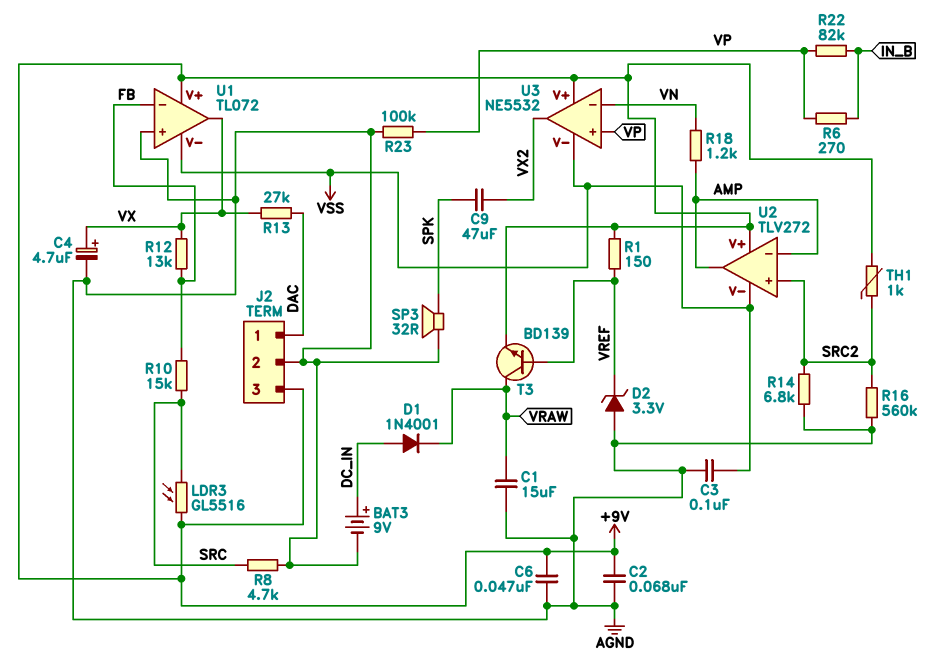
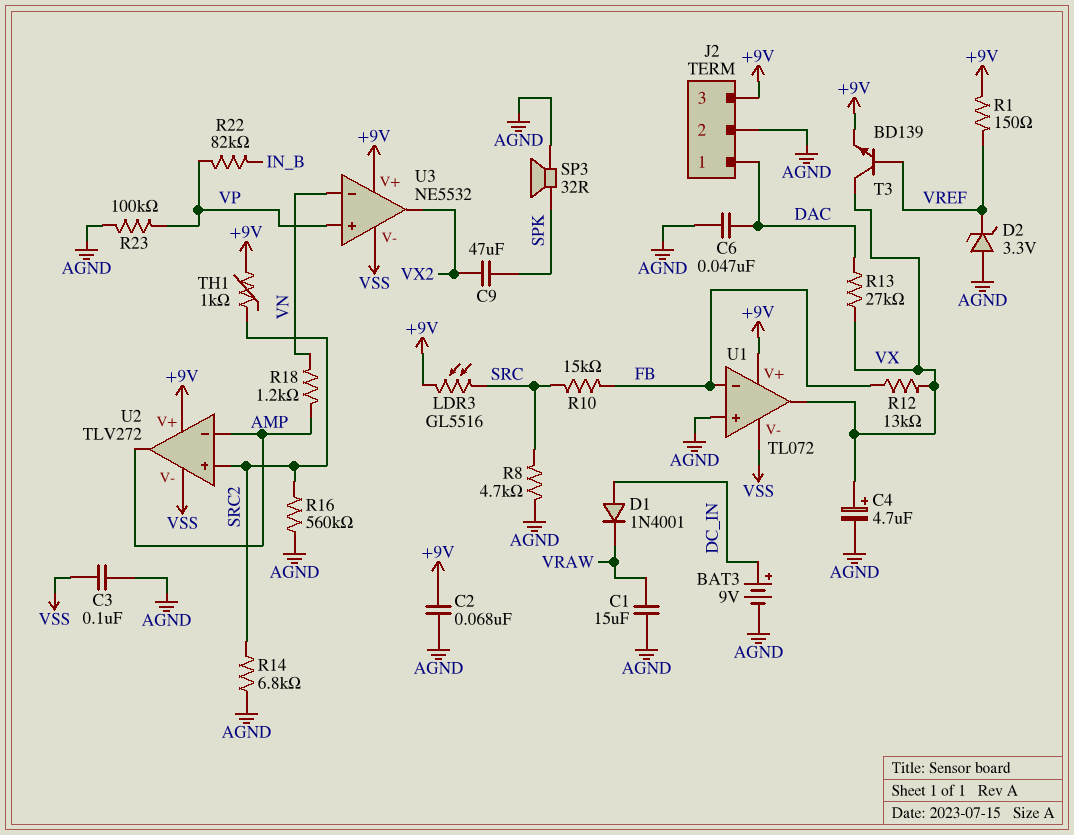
C6: 47nF (+9V, AGND) -> 47nF (AGND, DAC)
R6: 270 (IN_B, VP) -> none
T3: NPN BD139 (B VREF, C VRAW, E +9V) -> NPN BD139 (B VREF, C VX, E +9V)

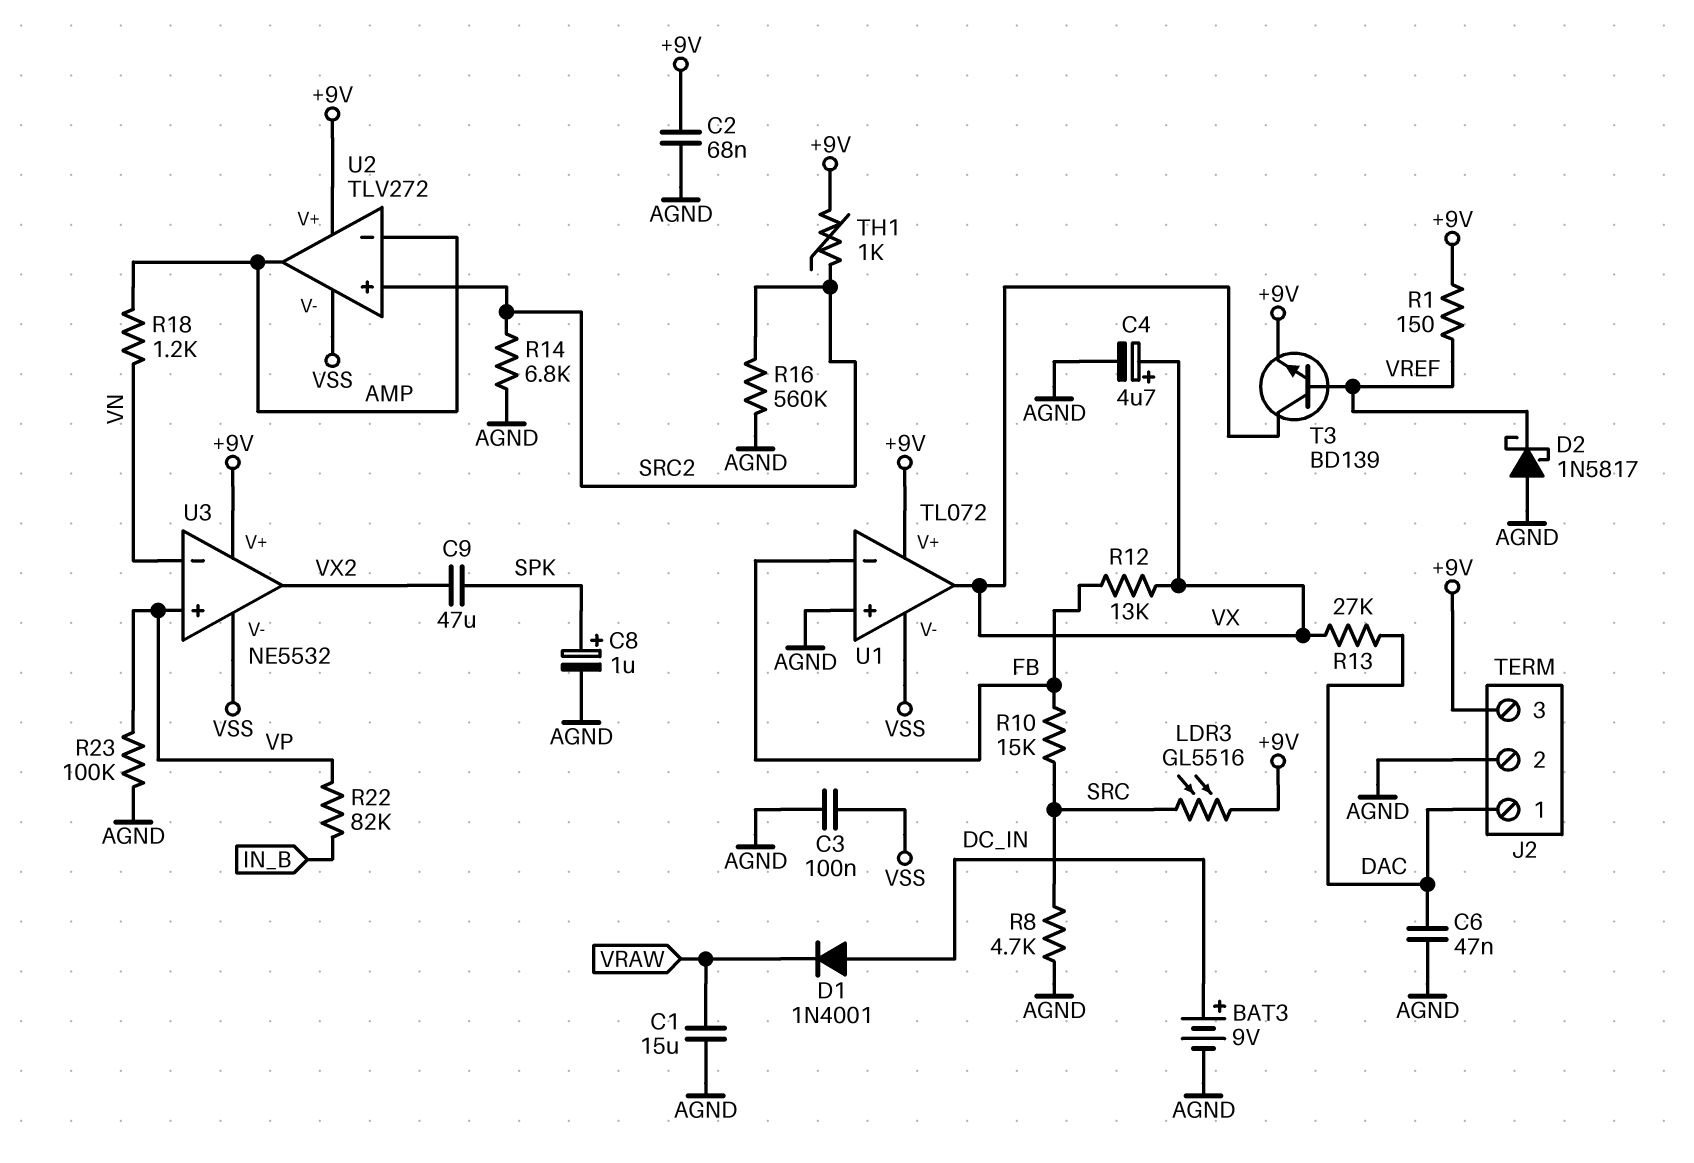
C8: none -> 1uF (plus SPK, minus AGND)
D2: zener 3.3V (A AGND, K VREF) -> schottky 1N5817 (A AGND, K VREF)
SP3: speaker 32R (AGND, SPK) -> none

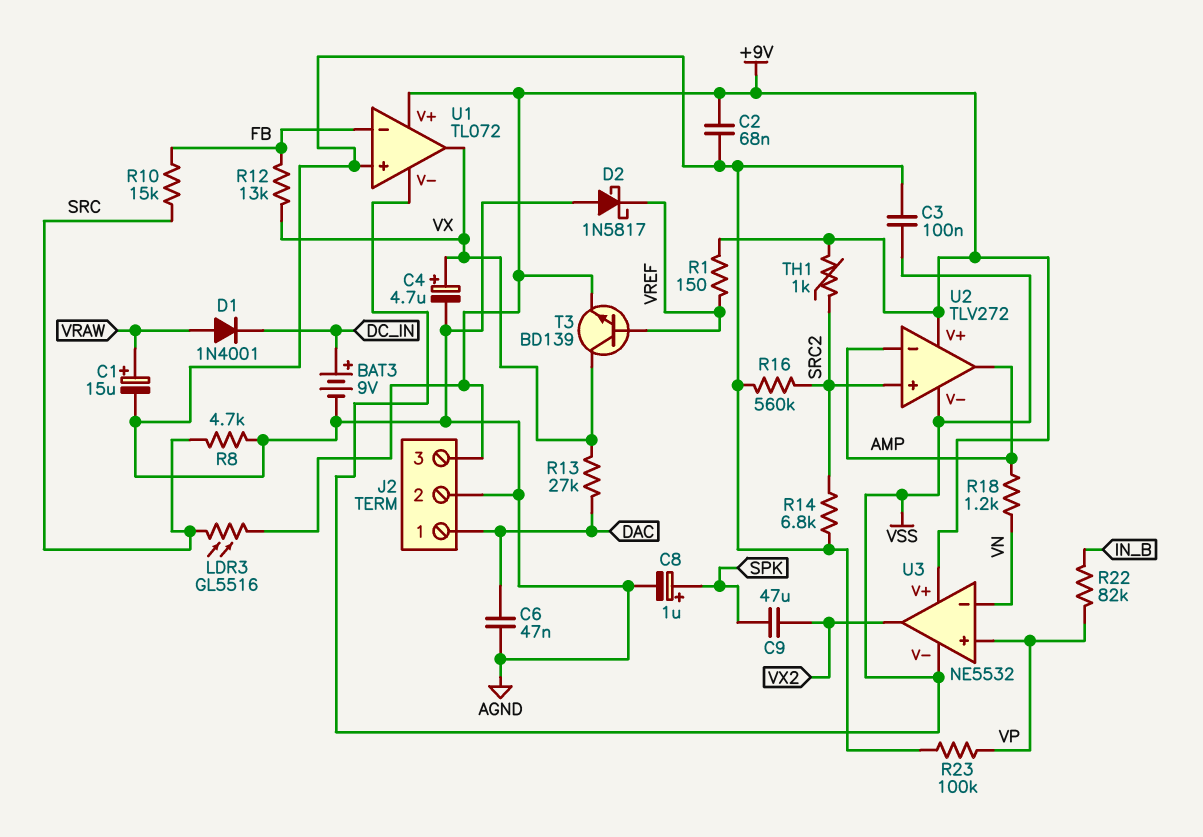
C1: 15uF (AGND, VRAW) -> 15uF (plus VRAW, minus AGND)
D1: diode 1N4001 (A DC_IN, K VRAW) -> diode 1N4001 (A VRAW, K DC_IN)

